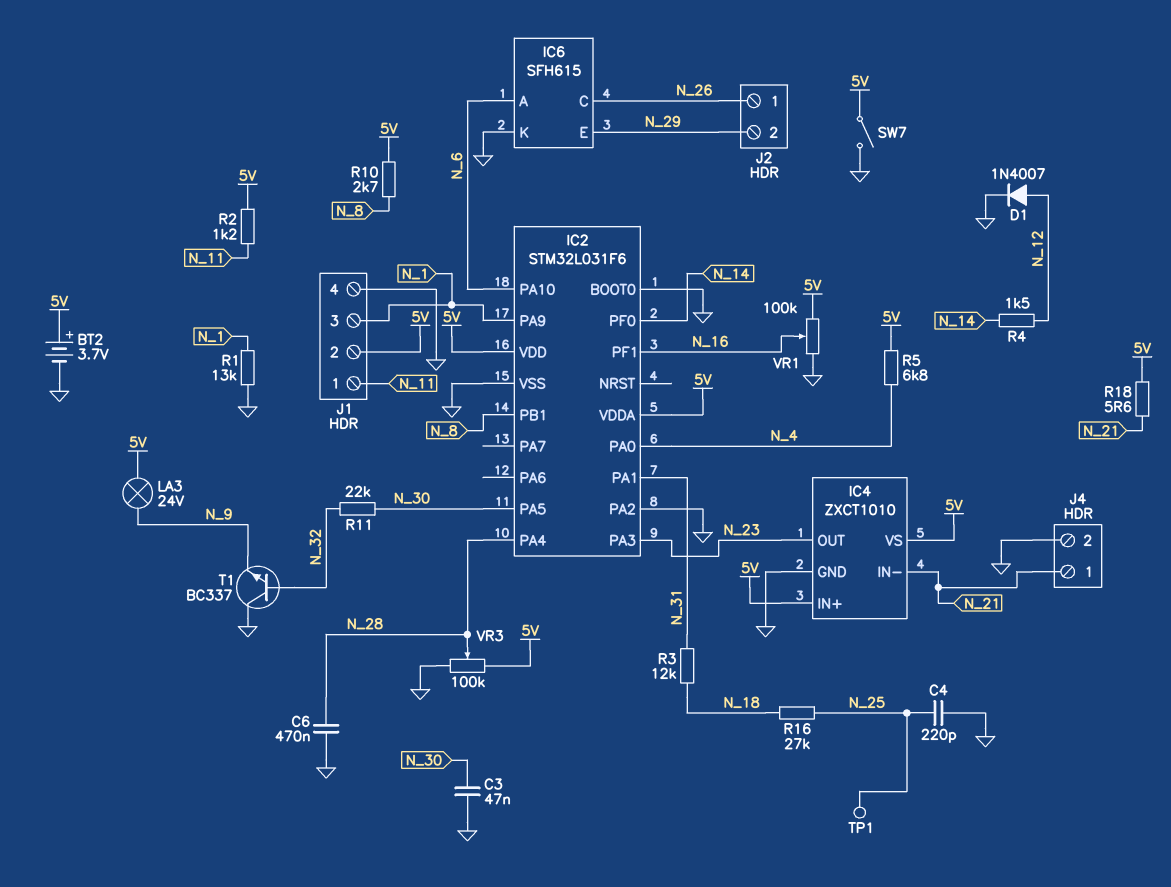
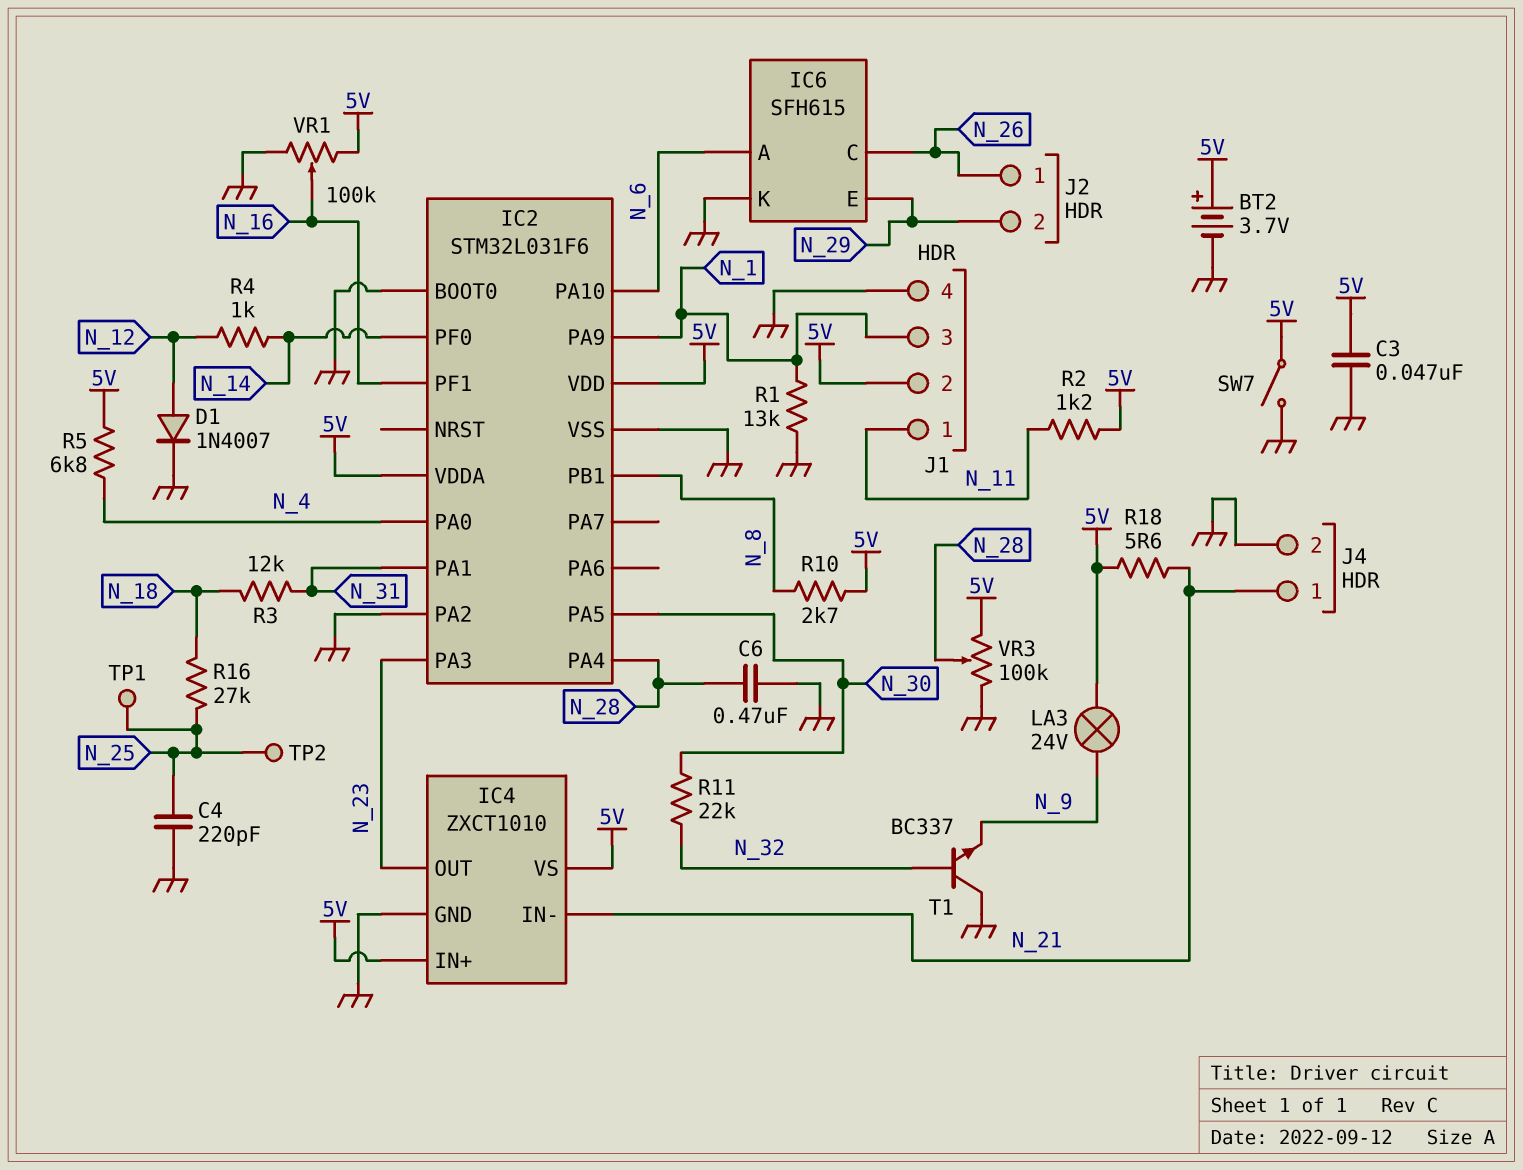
C3: 47nF (GND, N_30) -> 47nF (5V, GND)
R4: 1.5k (N_12, N_14) -> 1k (N_12, N_14)
TP2: none -> test point (N_25)

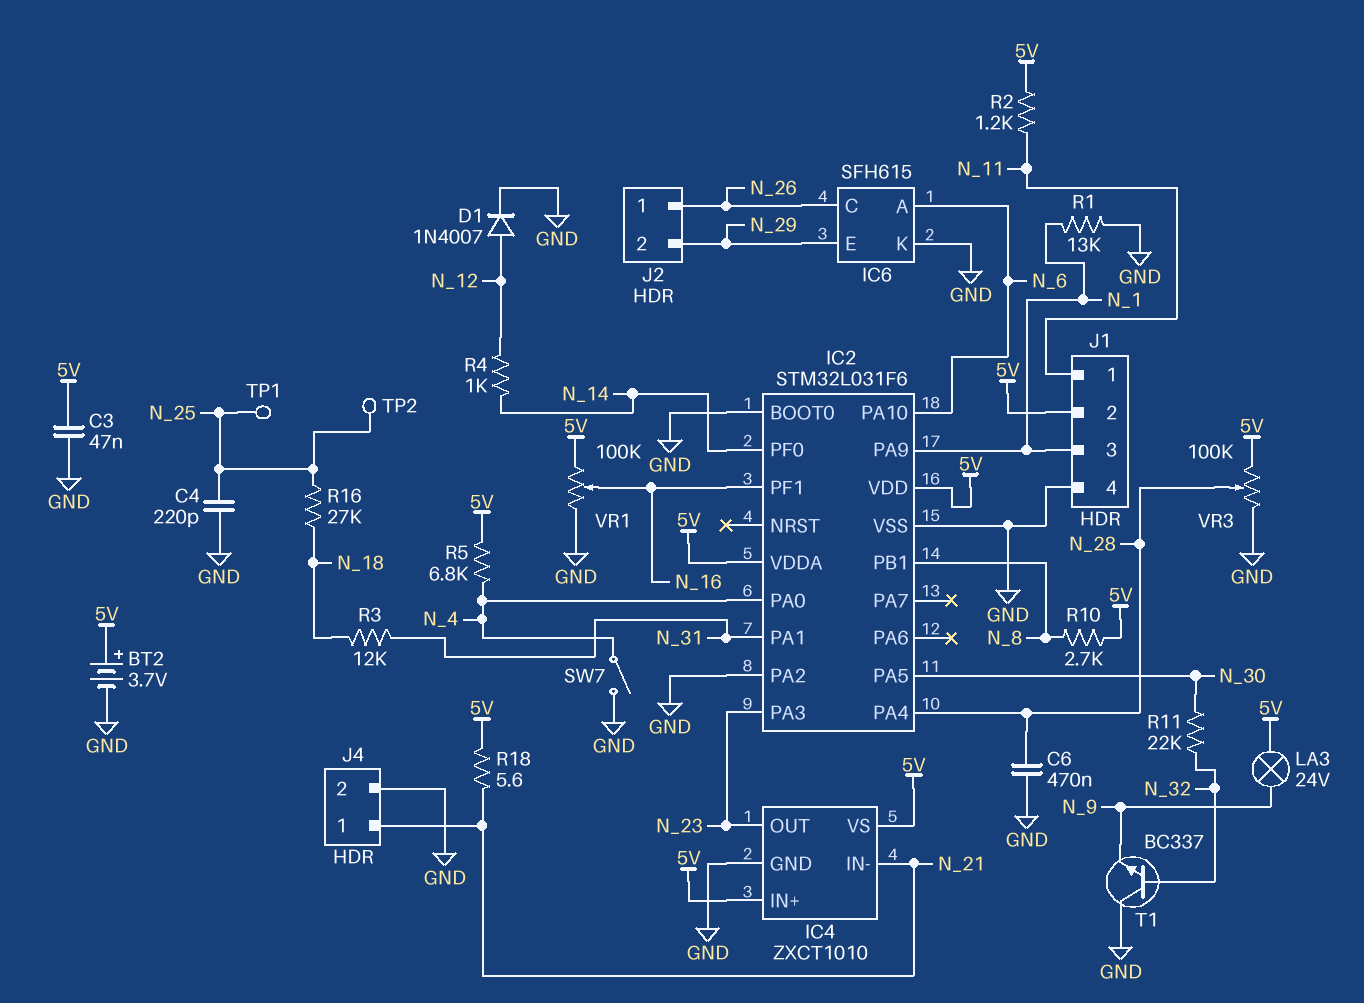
SW7: switch (5V, GND) -> switch (GND, N_4)

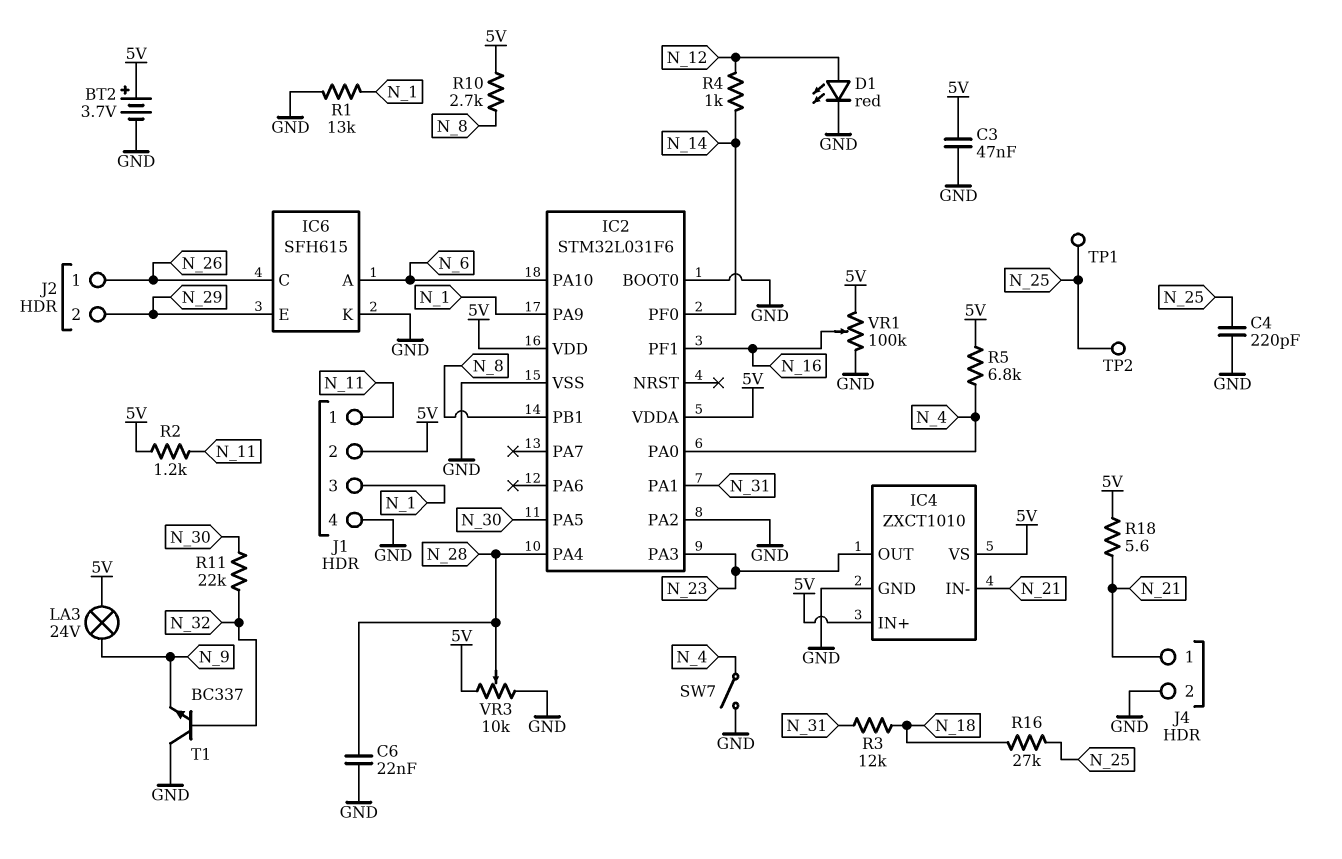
C6: 470nF (GND, N_28) -> 22nF (GND, N_28)
D1: diode 1N4007 (A N_12, K GND) -> LED red (A N_12, K GND)
VR3: 100k (5V, GND, wiper N_28) -> 10k (5V, GND, wiper N_28)

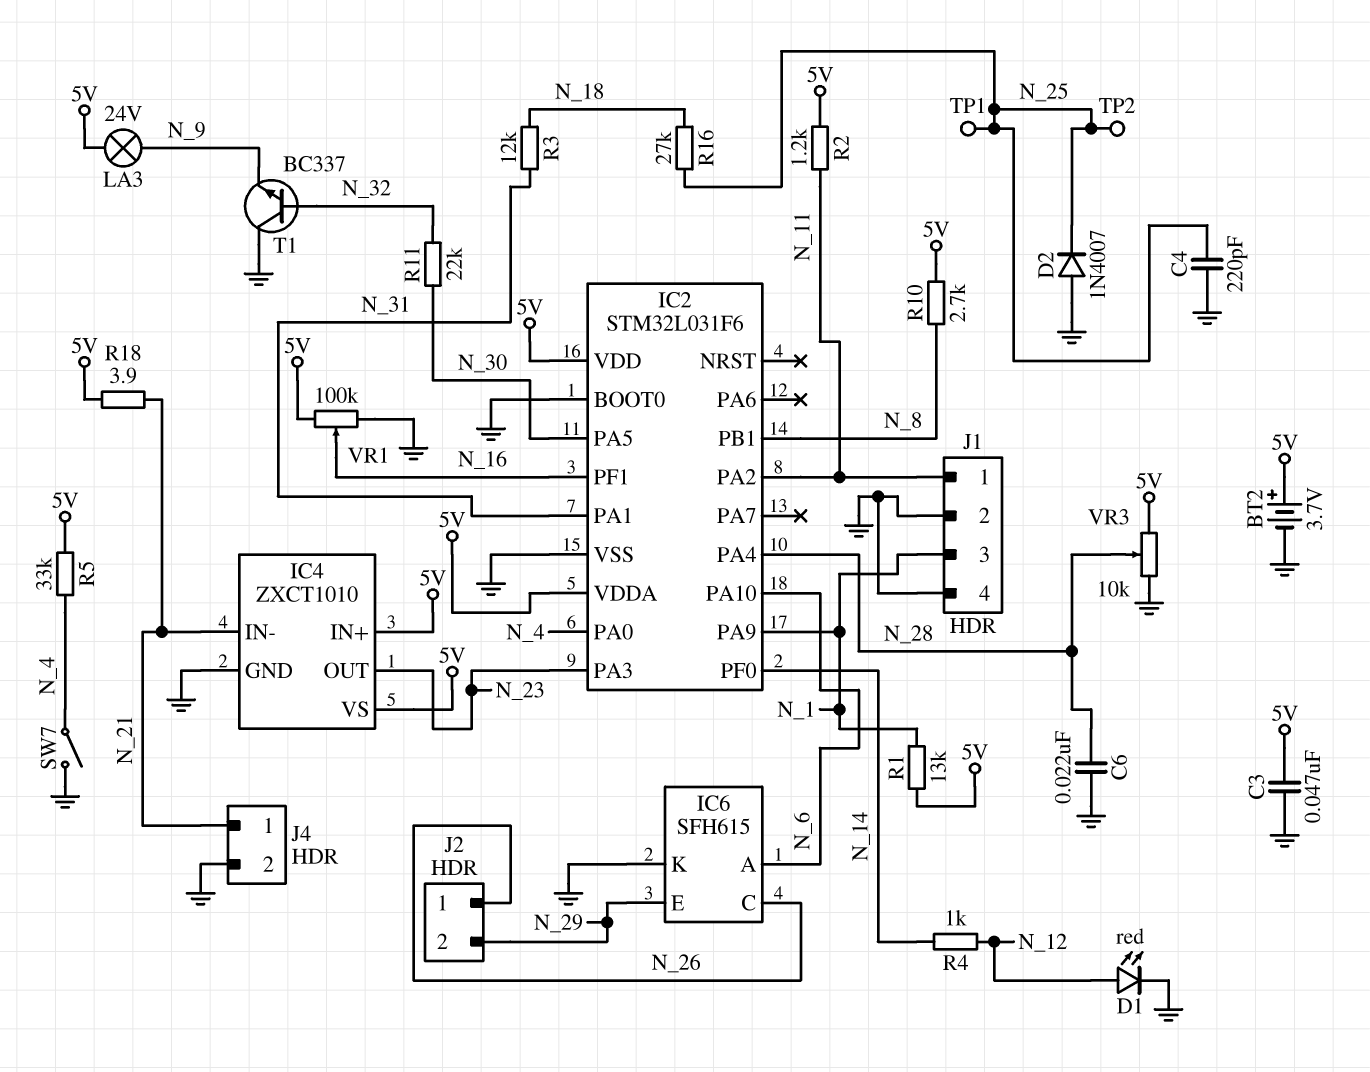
D2: none -> diode 1N4007 (A GND, K N_25)
IC2 pin PA2: GND -> N_11
J1 pin 2: 5V -> GND
R1: 13k (GND, N_1) -> 13k (5V, N_1)
R5: 6.8k (5V, N_4) -> 33k (5V, N_4)
R18: 5.6 (5V, N_21) -> 3.9 (5V, N_21)

